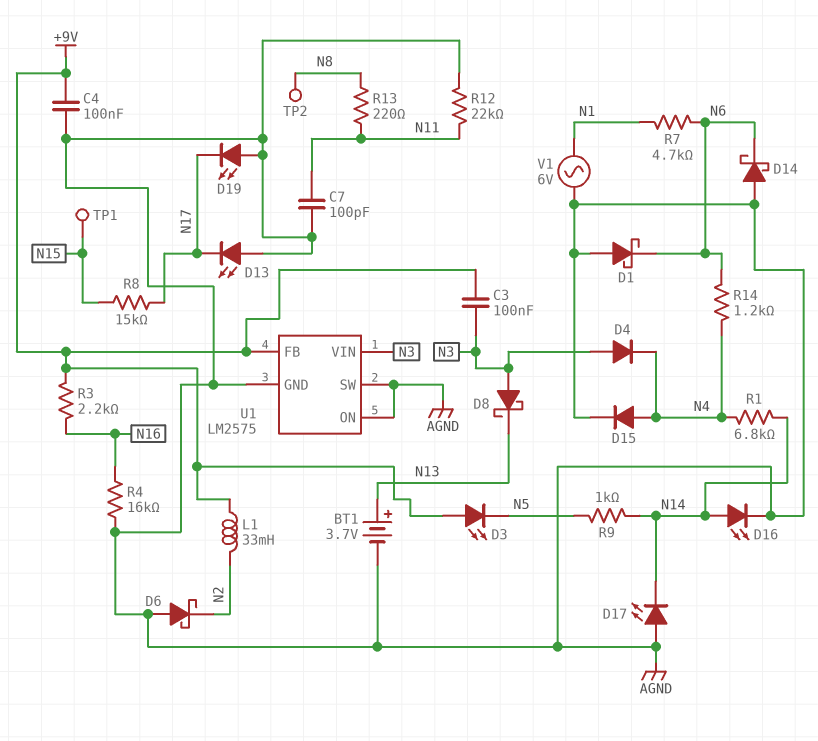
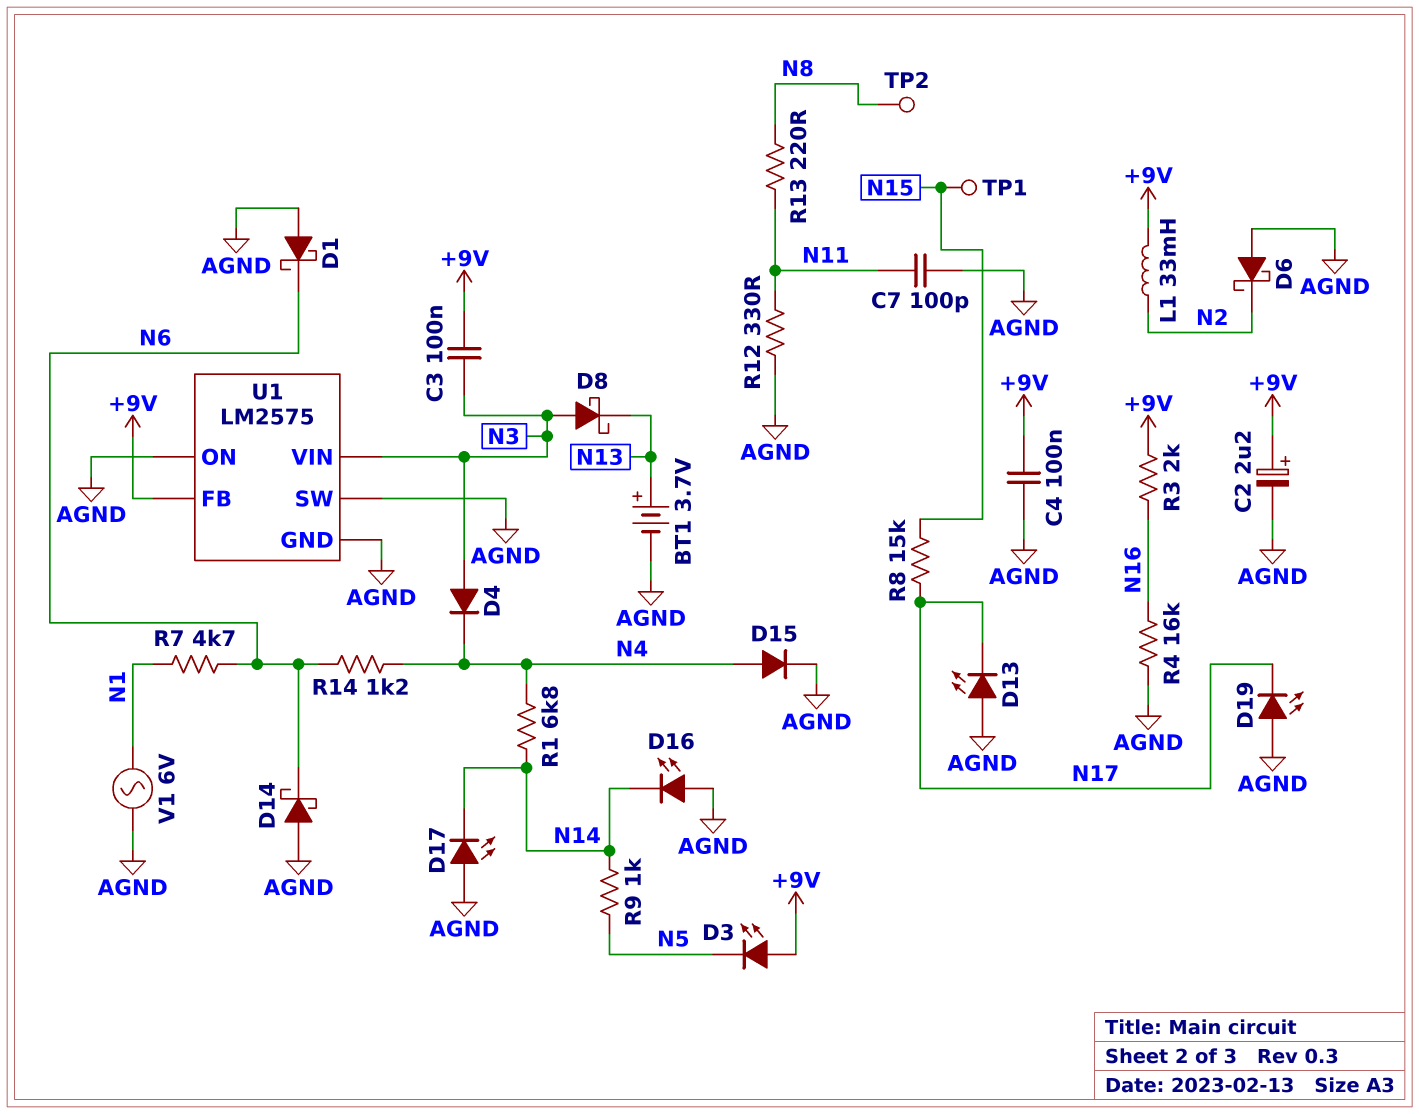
C2: none -> 2.2uF (plus +9V, minus AGND)
D16: LED (A N14, K AGND) -> LED (A AGND, K N14)
R3: 2.2k (+9V, N16) -> 2k (+9V, N16)
R12: 22k (AGND, N11) -> 330 (AGND, N11)

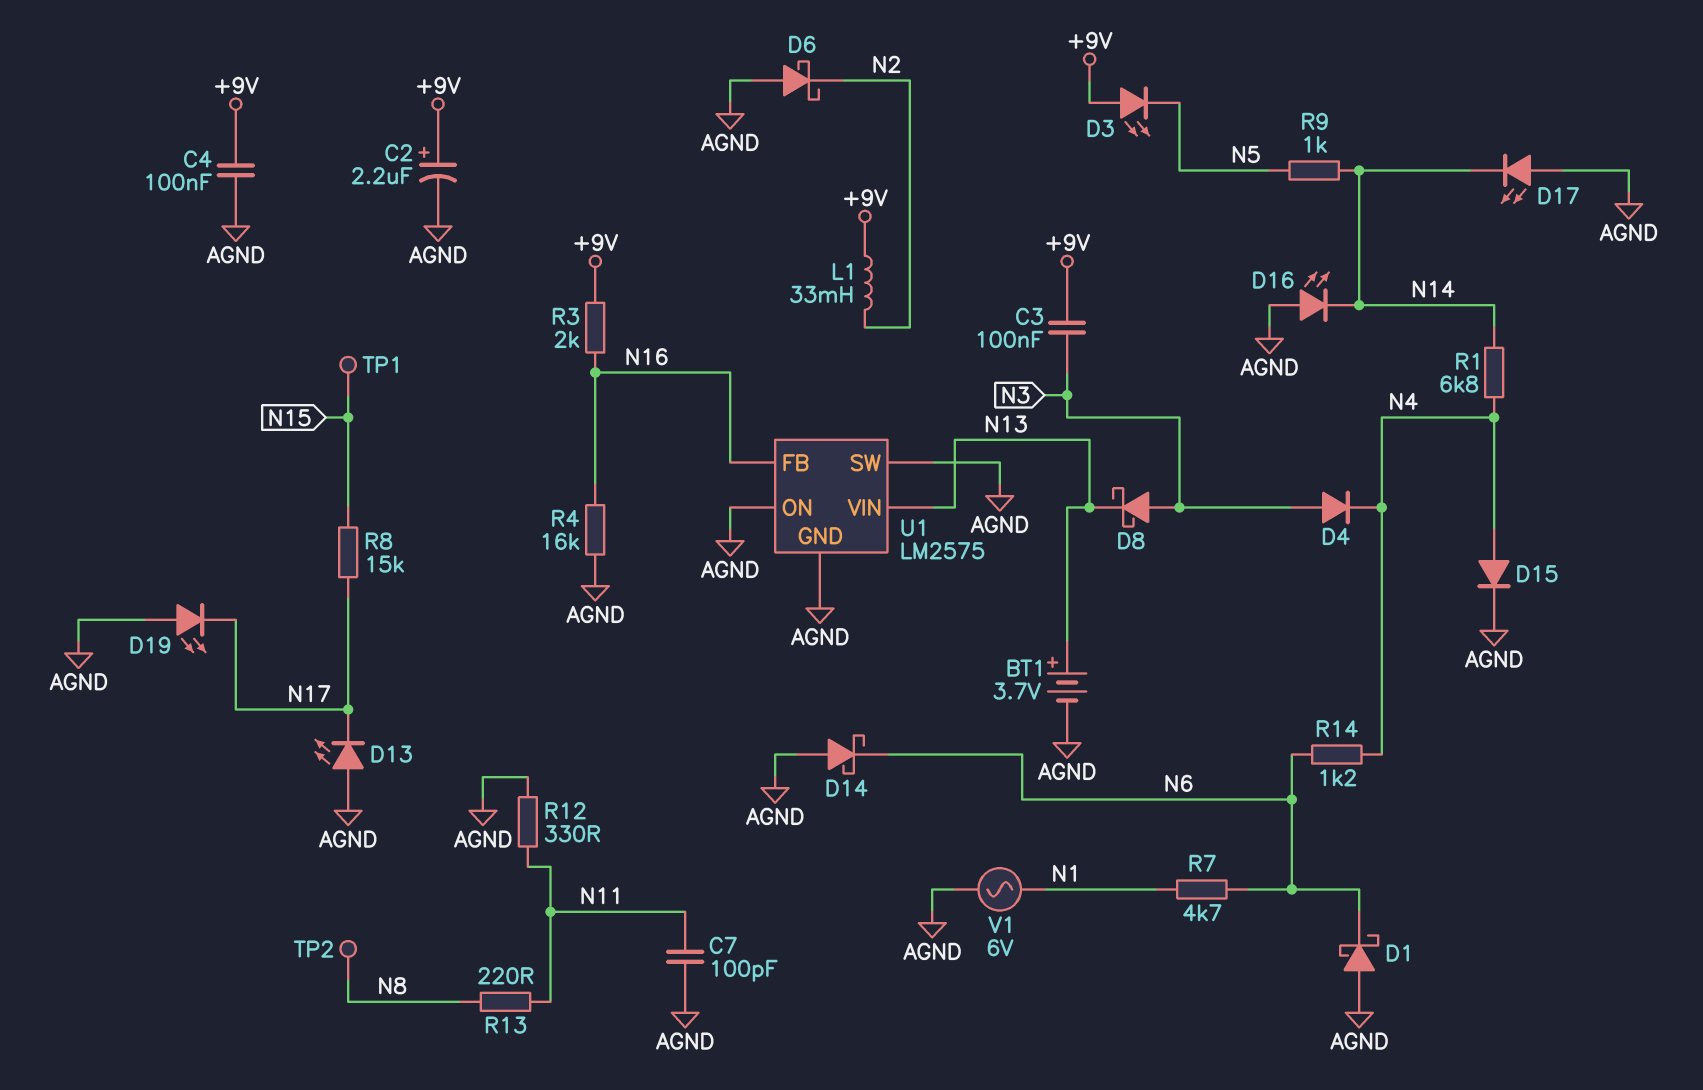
U1 pin FB: +9V -> N16
U1 pin VIN: N3 -> N13

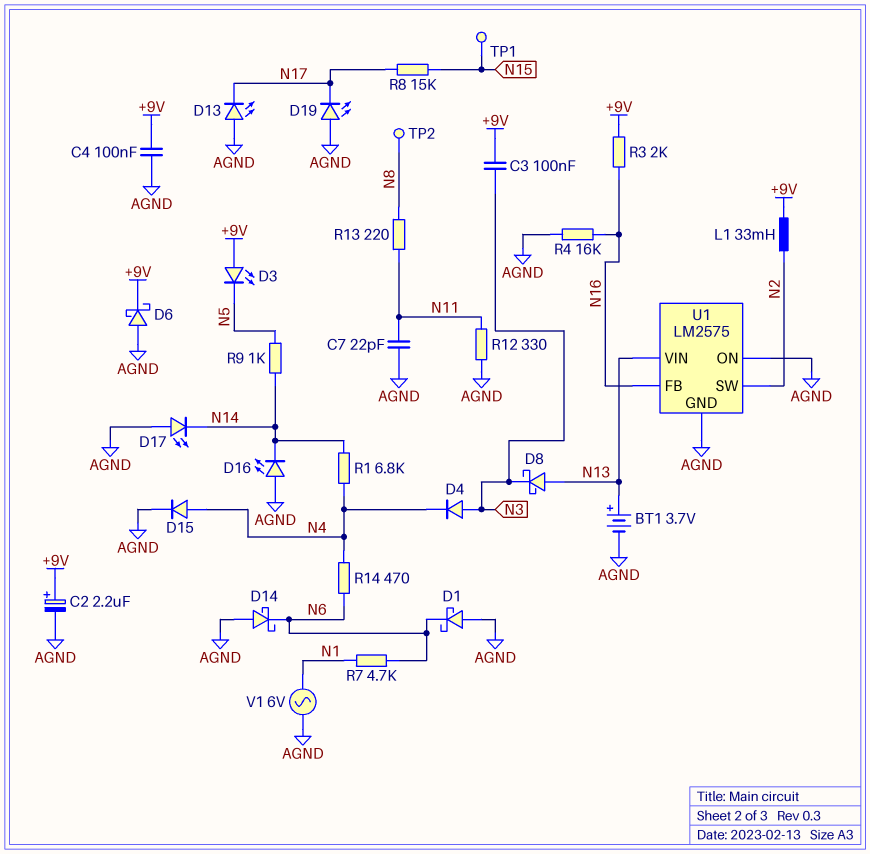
C7: 100pF (AGND, N11) -> 22pF (AGND, N11)
D6: schottky (A AGND, K N2) -> schottky (A AGND, K +9V)
D8: schottky (A N3, K N13) -> schottky (A N13, K N3)
R14: 1.2k (N4, N6) -> 470 (N4, N6)
U1 pin SW: AGND -> N2

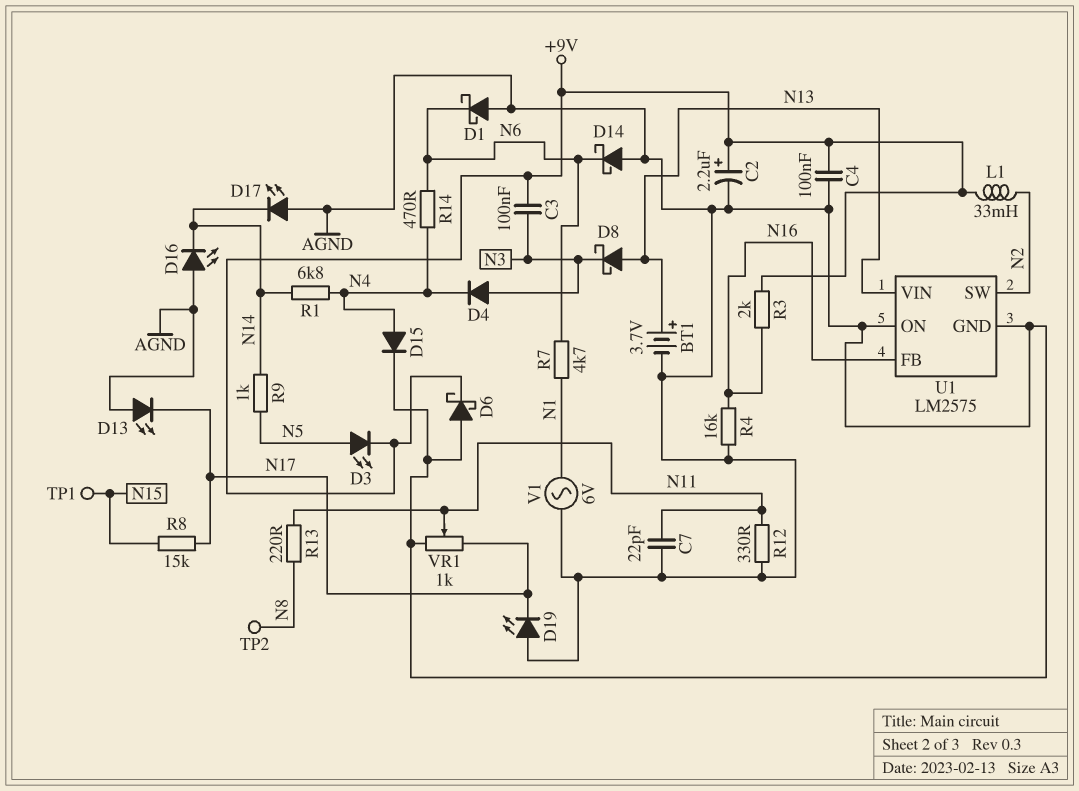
D3: LED (A +9V, K N5) -> LED (A N5, K +9V)
VR1: none -> 1k (AGND, N17, wiper N11)

